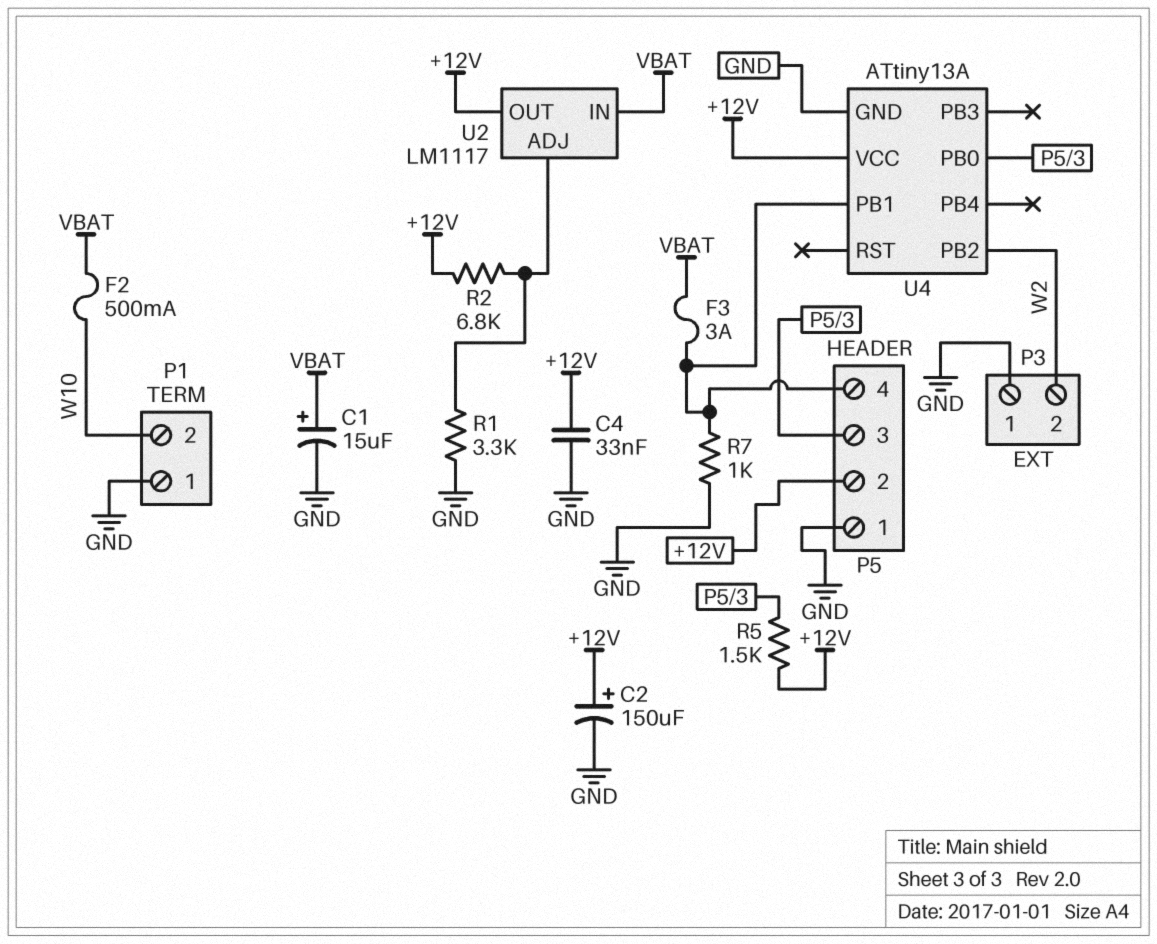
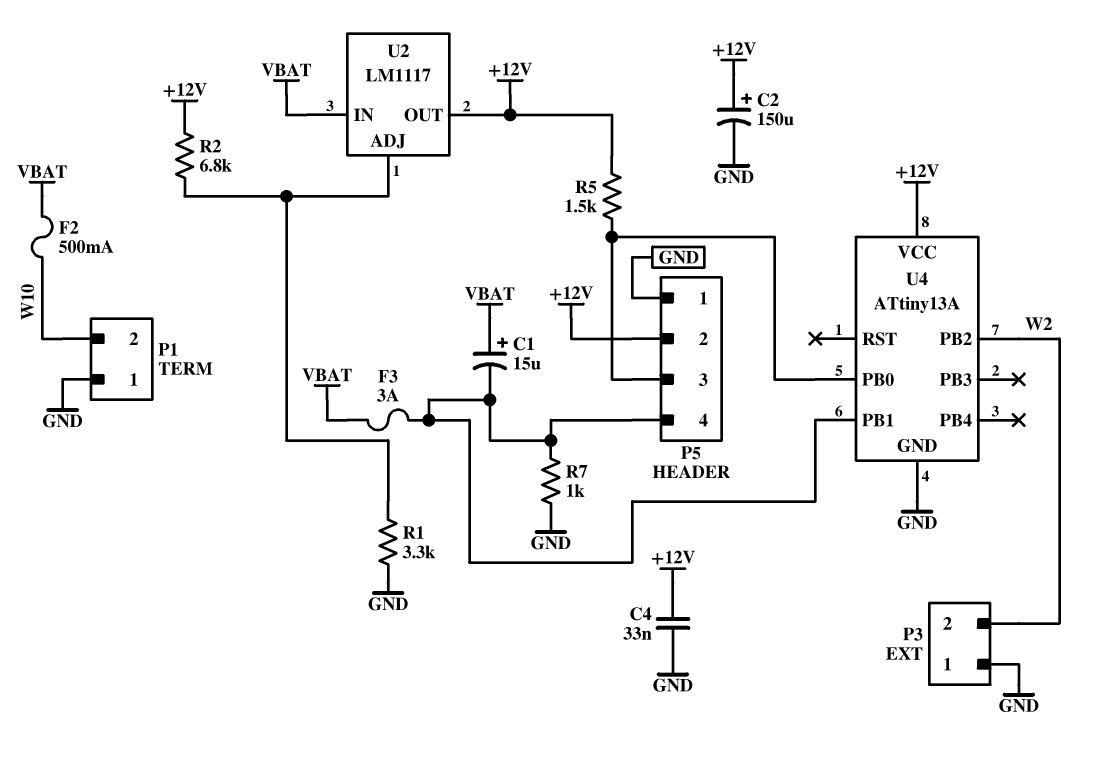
C1: 15uF (plus VBAT, minus GND) -> 15uF (plus VBAT, minus P5/4)

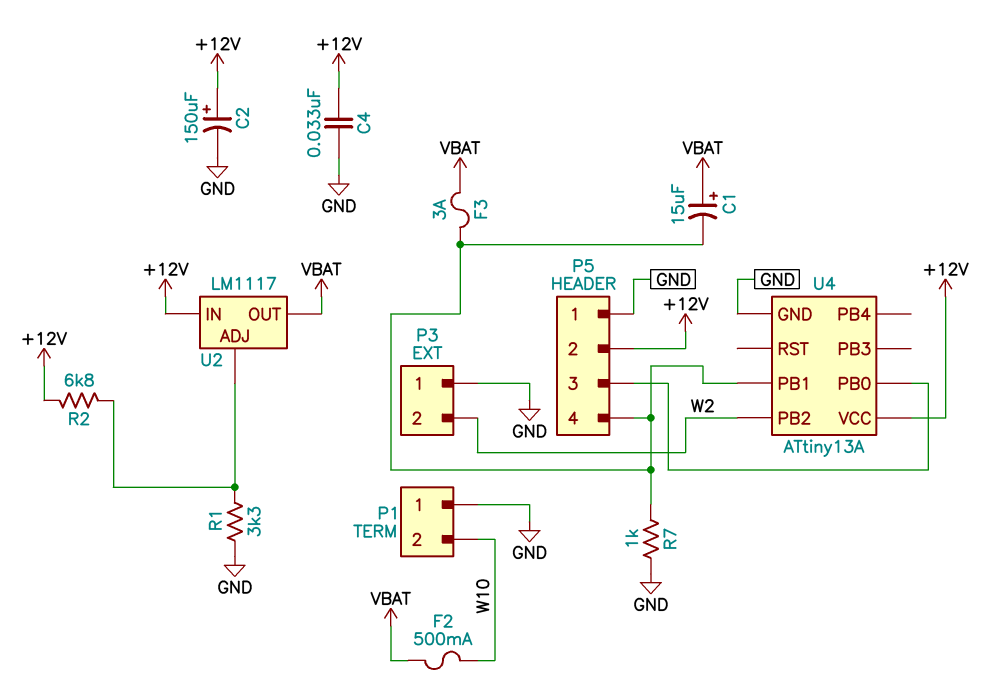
R5: 1.5k (+12V, P5/3) -> none
U2 pin IN: VBAT -> +12V
U2 pin OUT: +12V -> VBAT

